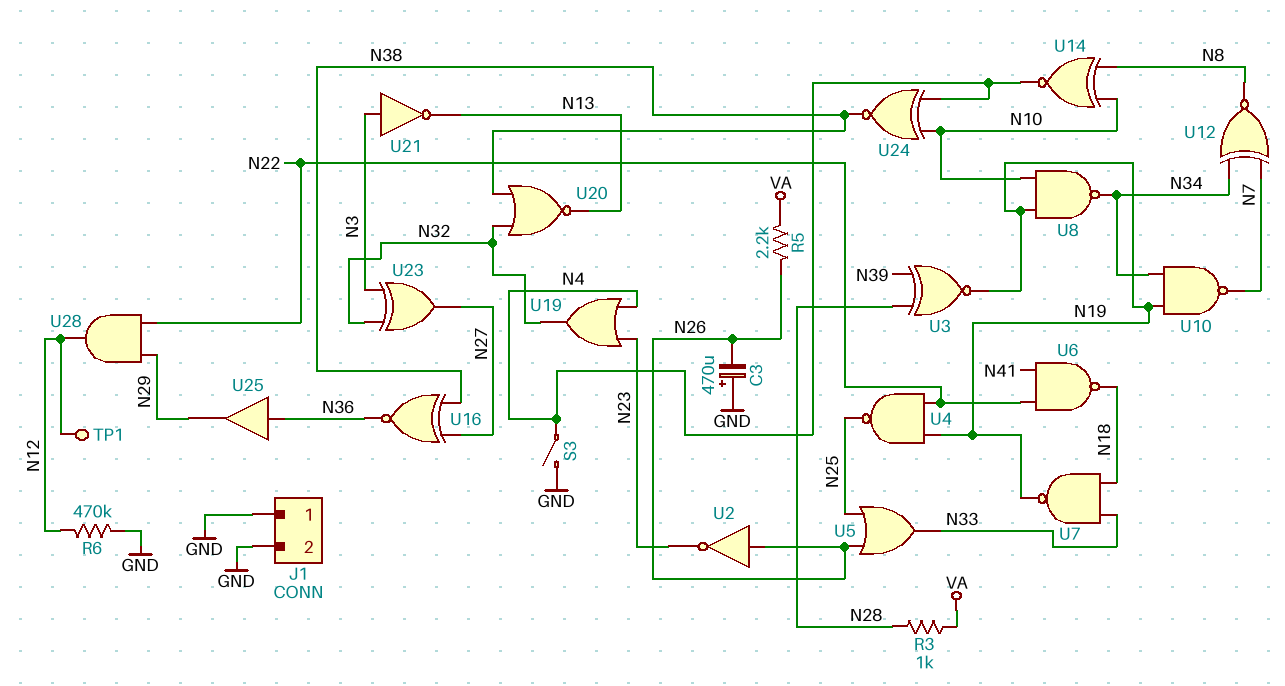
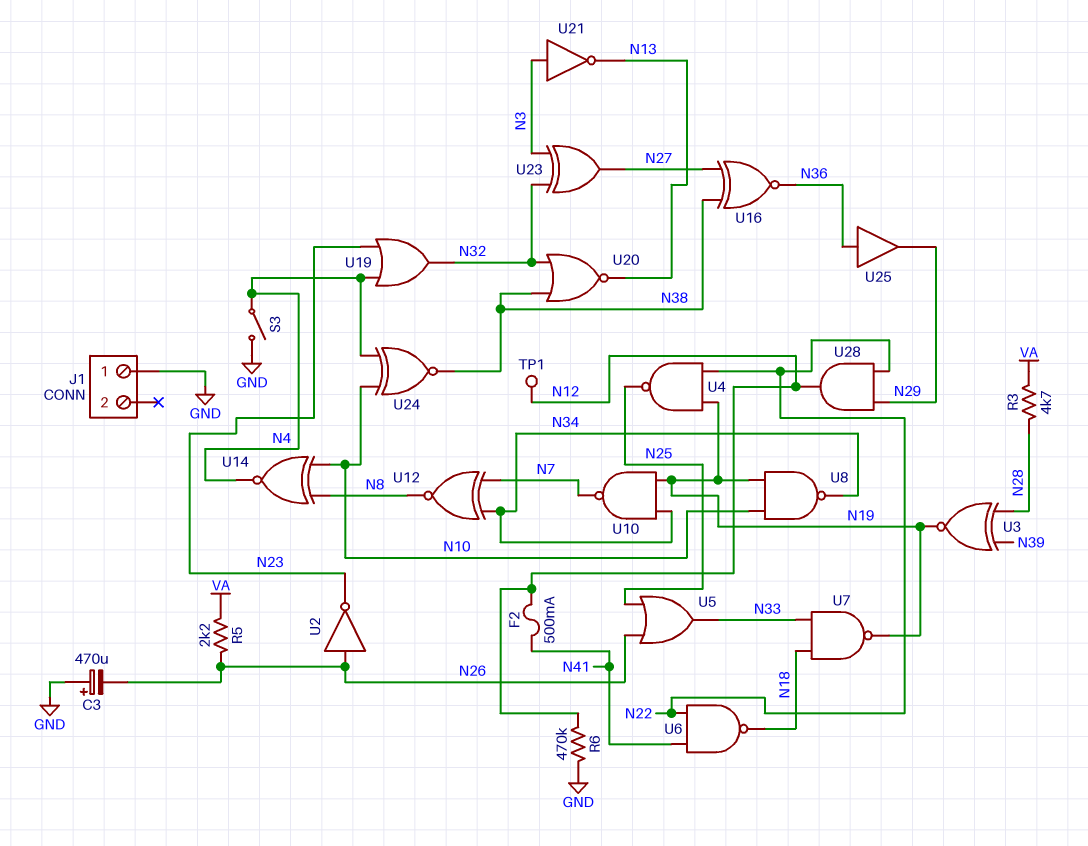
F2: none -> 500mA (N12, N41)
J1 pin 2: GND -> none
R3: 1k (N28, VA) -> 4.7k (N28, VA)

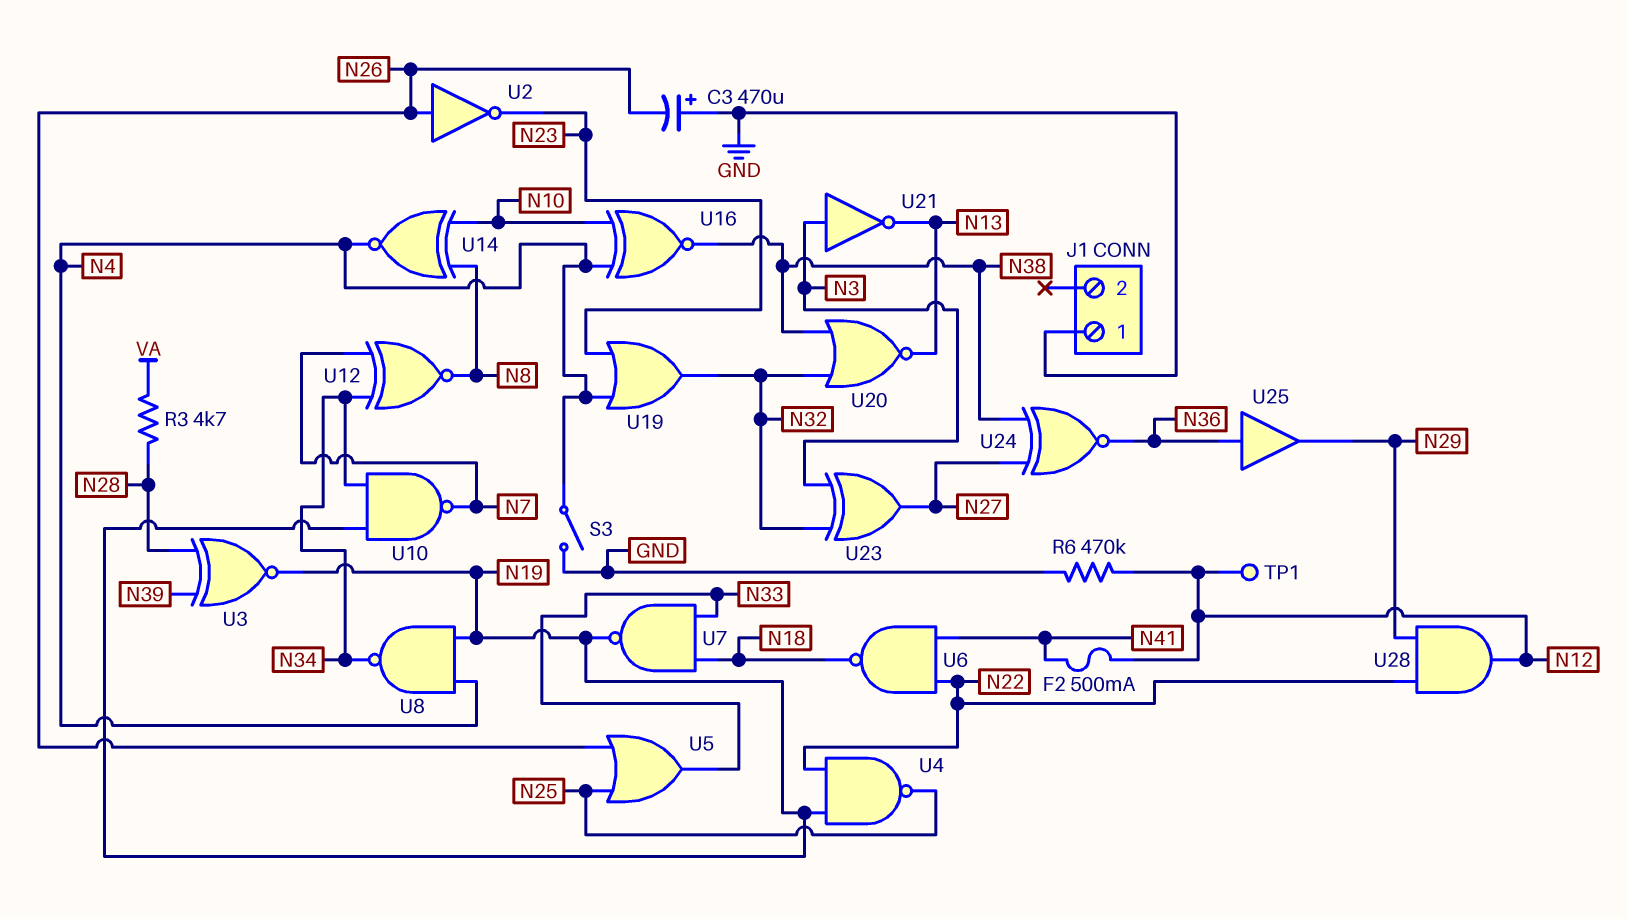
R5: 2.2k (N26, VA) -> none
U8: NAND (in N10, in N19, out N34) -> NAND (in N4, in N19, out N34)
U16: XNOR (in N27, in N38, out N36) -> XNOR (in N4, in N10, out N38)
U24: XNOR (in N4, in N10, out N38) -> XNOR (in N27, in N38, out N36)

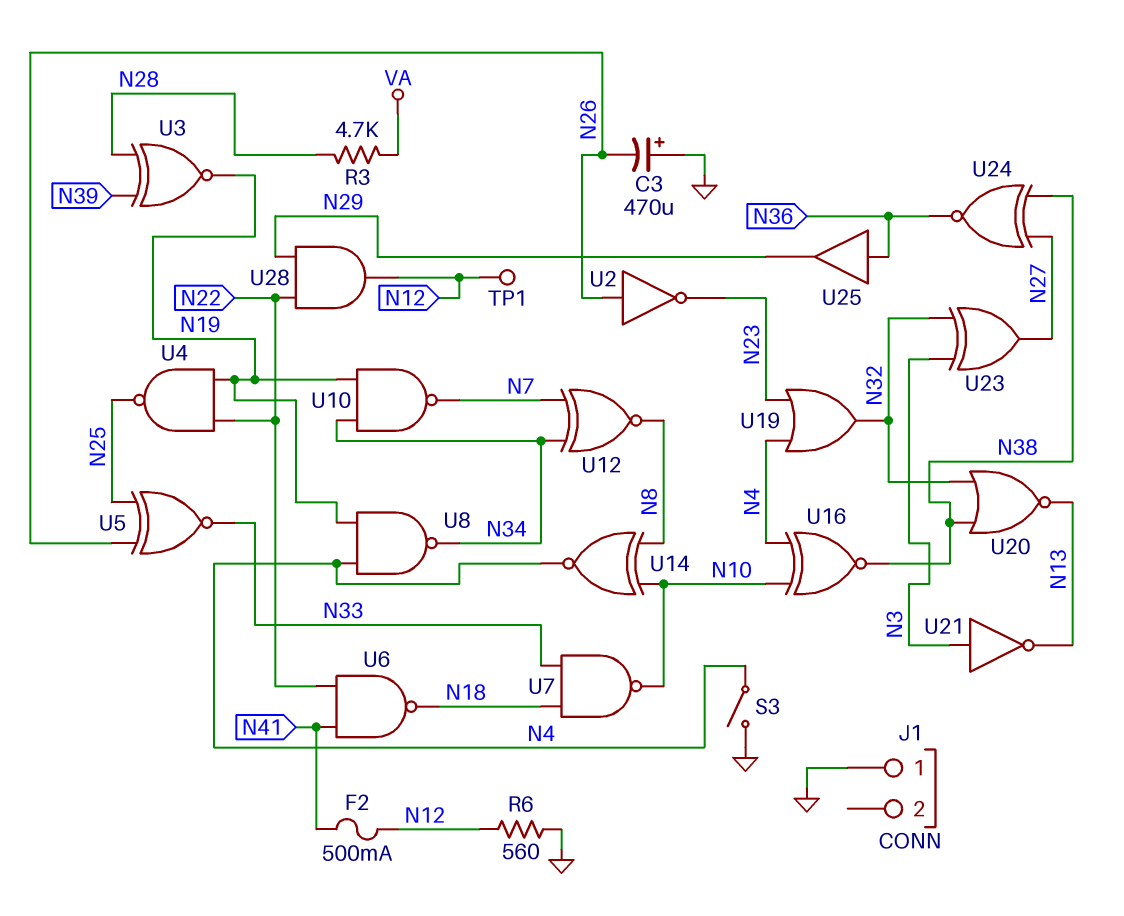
R6: 470k (GND, N12) -> 560 (GND, N12)
U5: OR (in N25, in N26, out N33) -> XNOR (in N25, in N26, out N33)
U7: NAND (in N18, in N33, out N19) -> NAND (in N18, in N33, out N10)

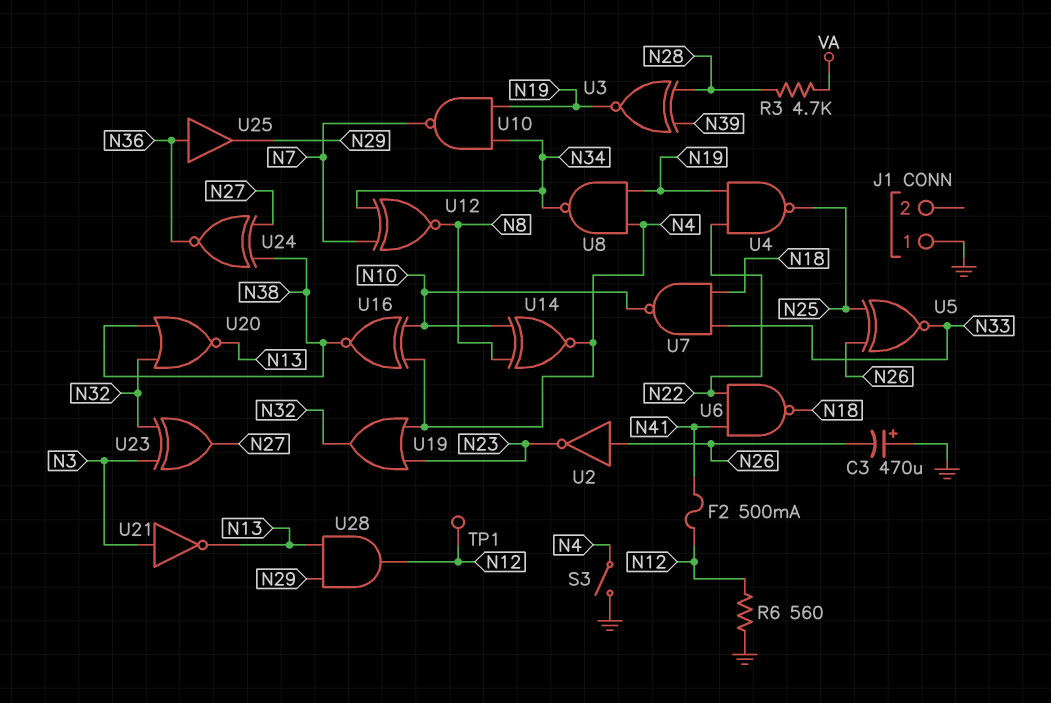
U28: AND (in N22, in N29, out N12) -> AND (in N13, in N29, out N12)

